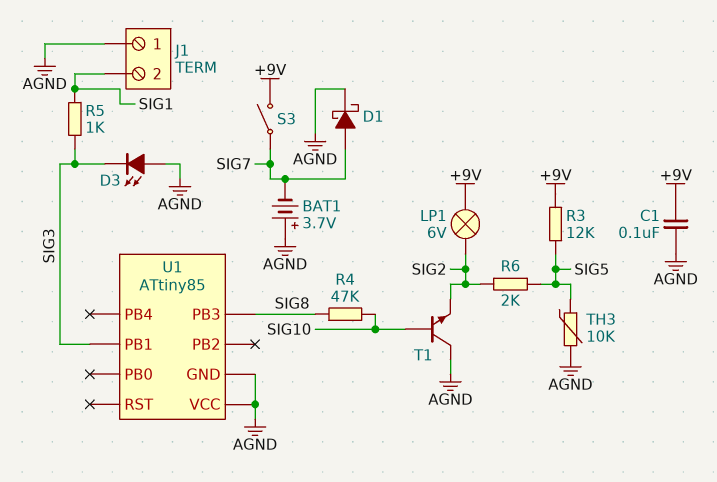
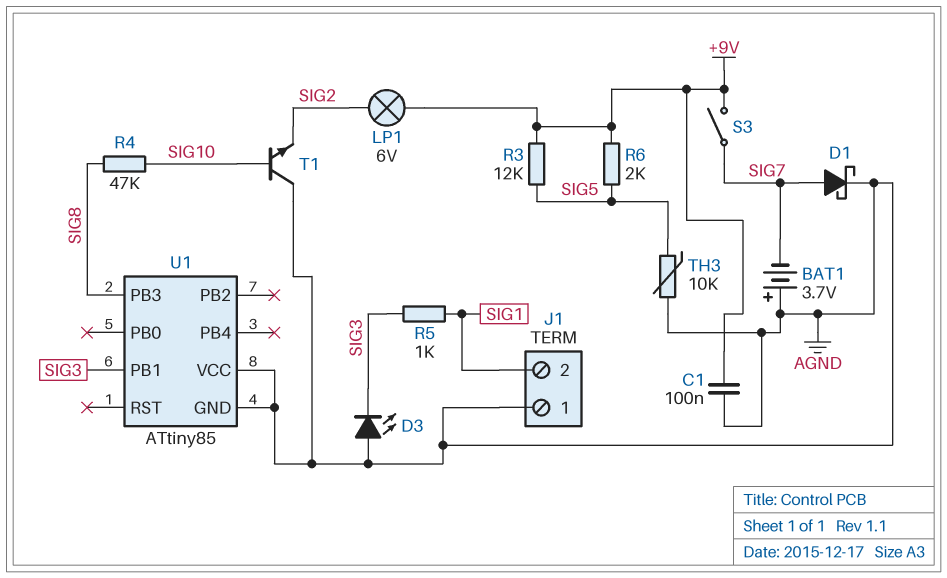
R6: 2k (SIG2, SIG5) -> 2k (+9V, SIG5)

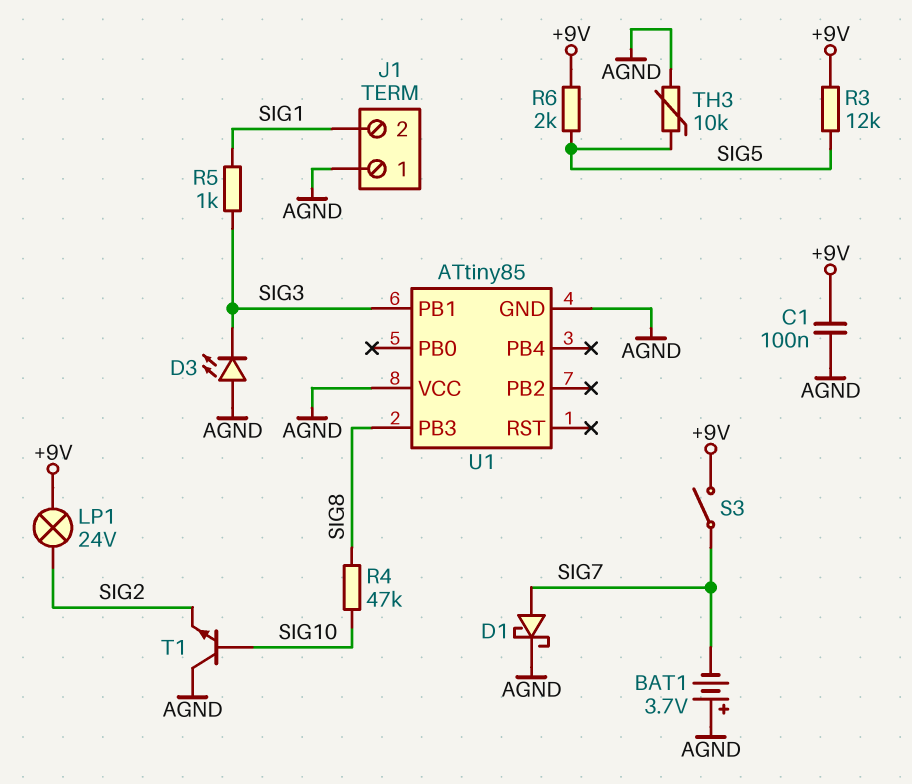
LP1: lamp 6V (+9V, SIG2) -> lamp 24V (+9V, SIG2)

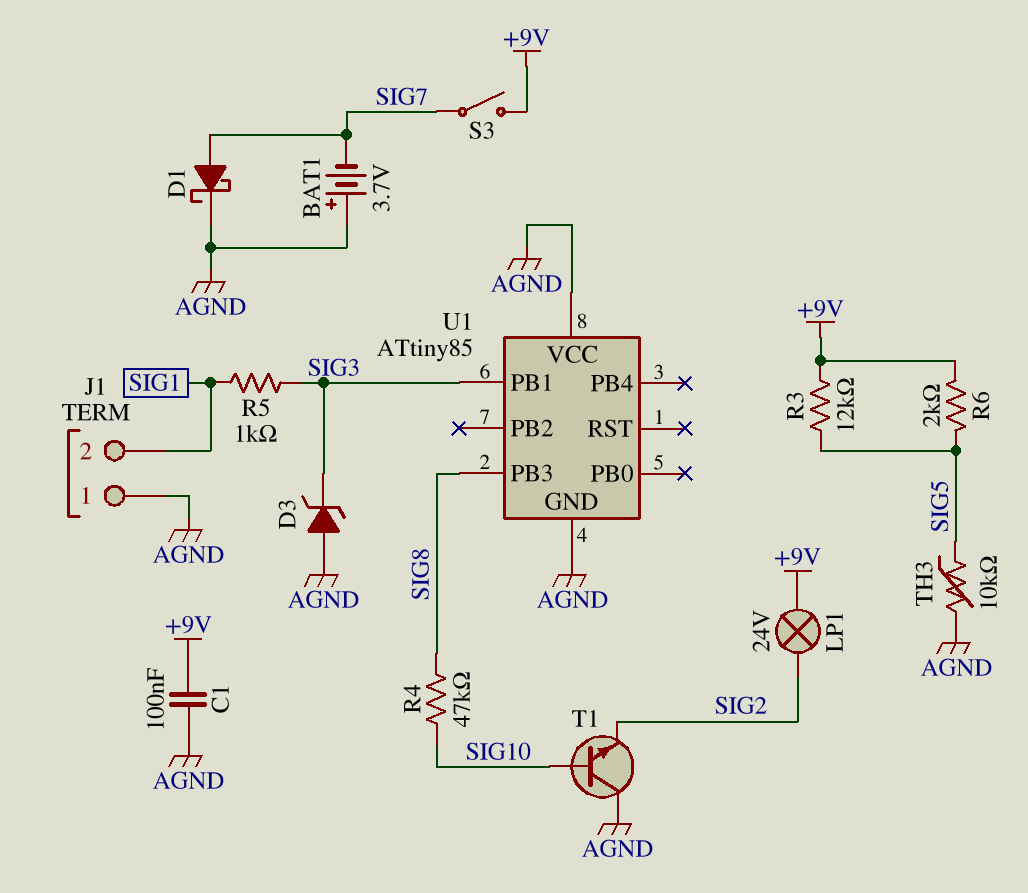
D3: LED (A AGND, K SIG3) -> zener (A AGND, K SIG3)

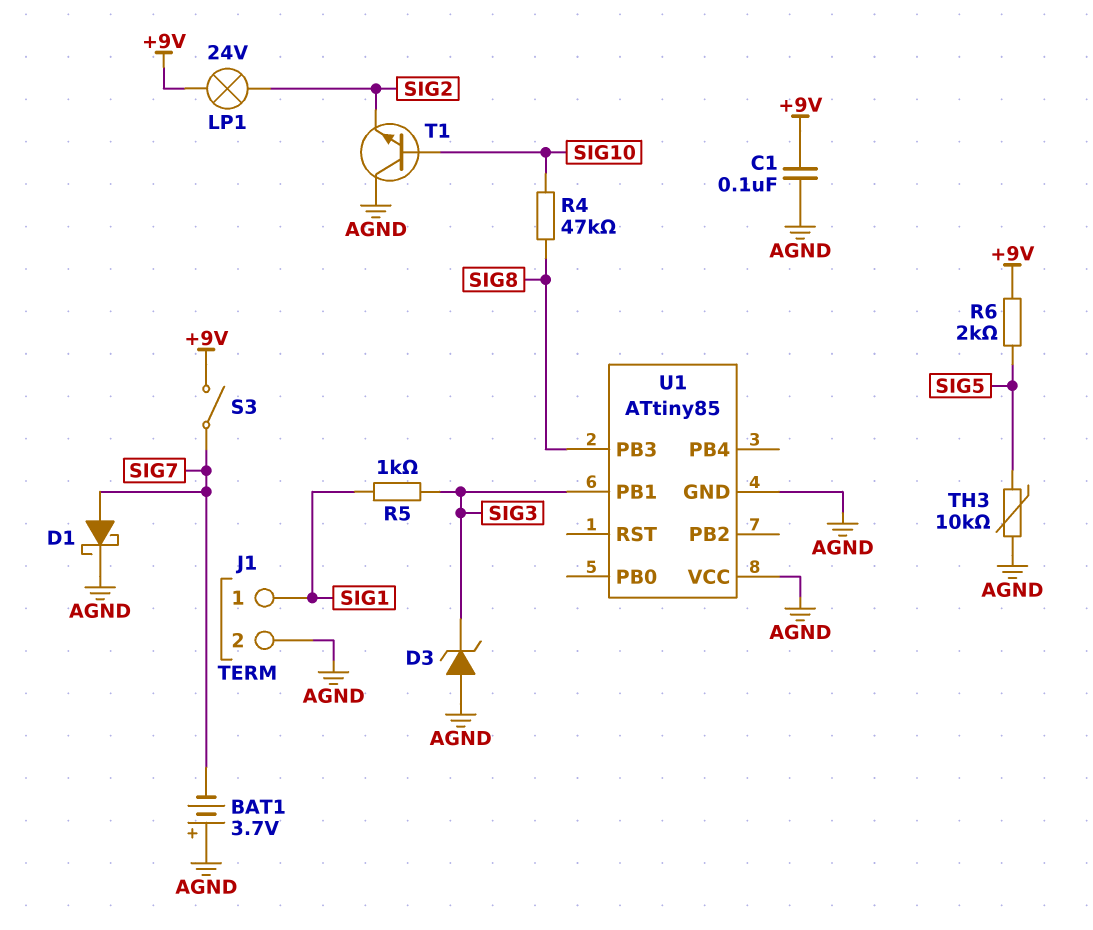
J1 pin 1: AGND -> SIG1
J1 pin 2: SIG1 -> AGND
R3: 12k (+9V, SIG5) -> none

